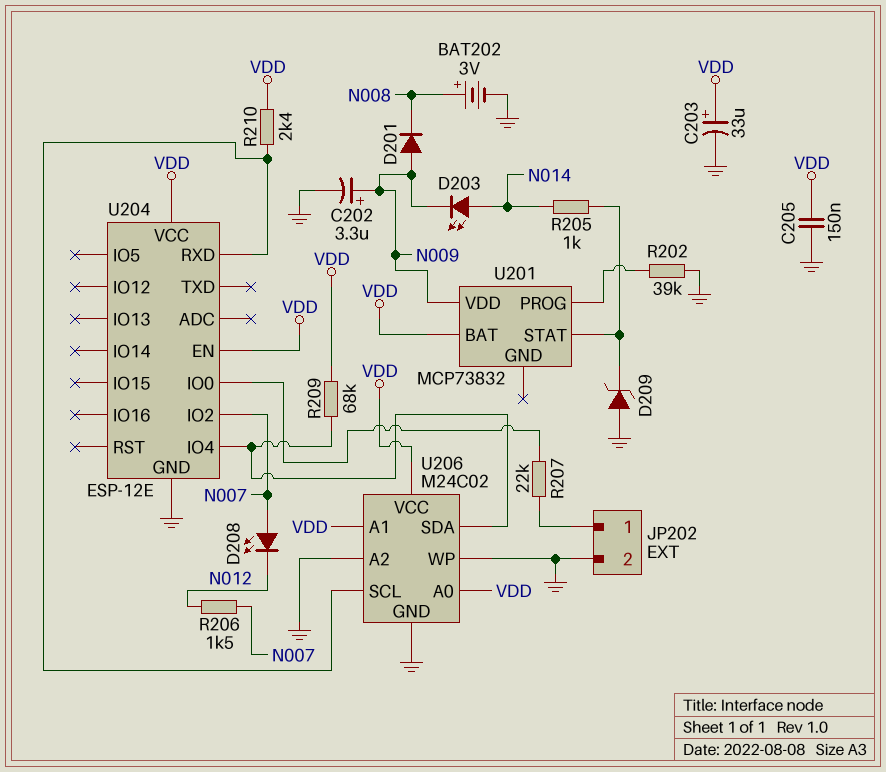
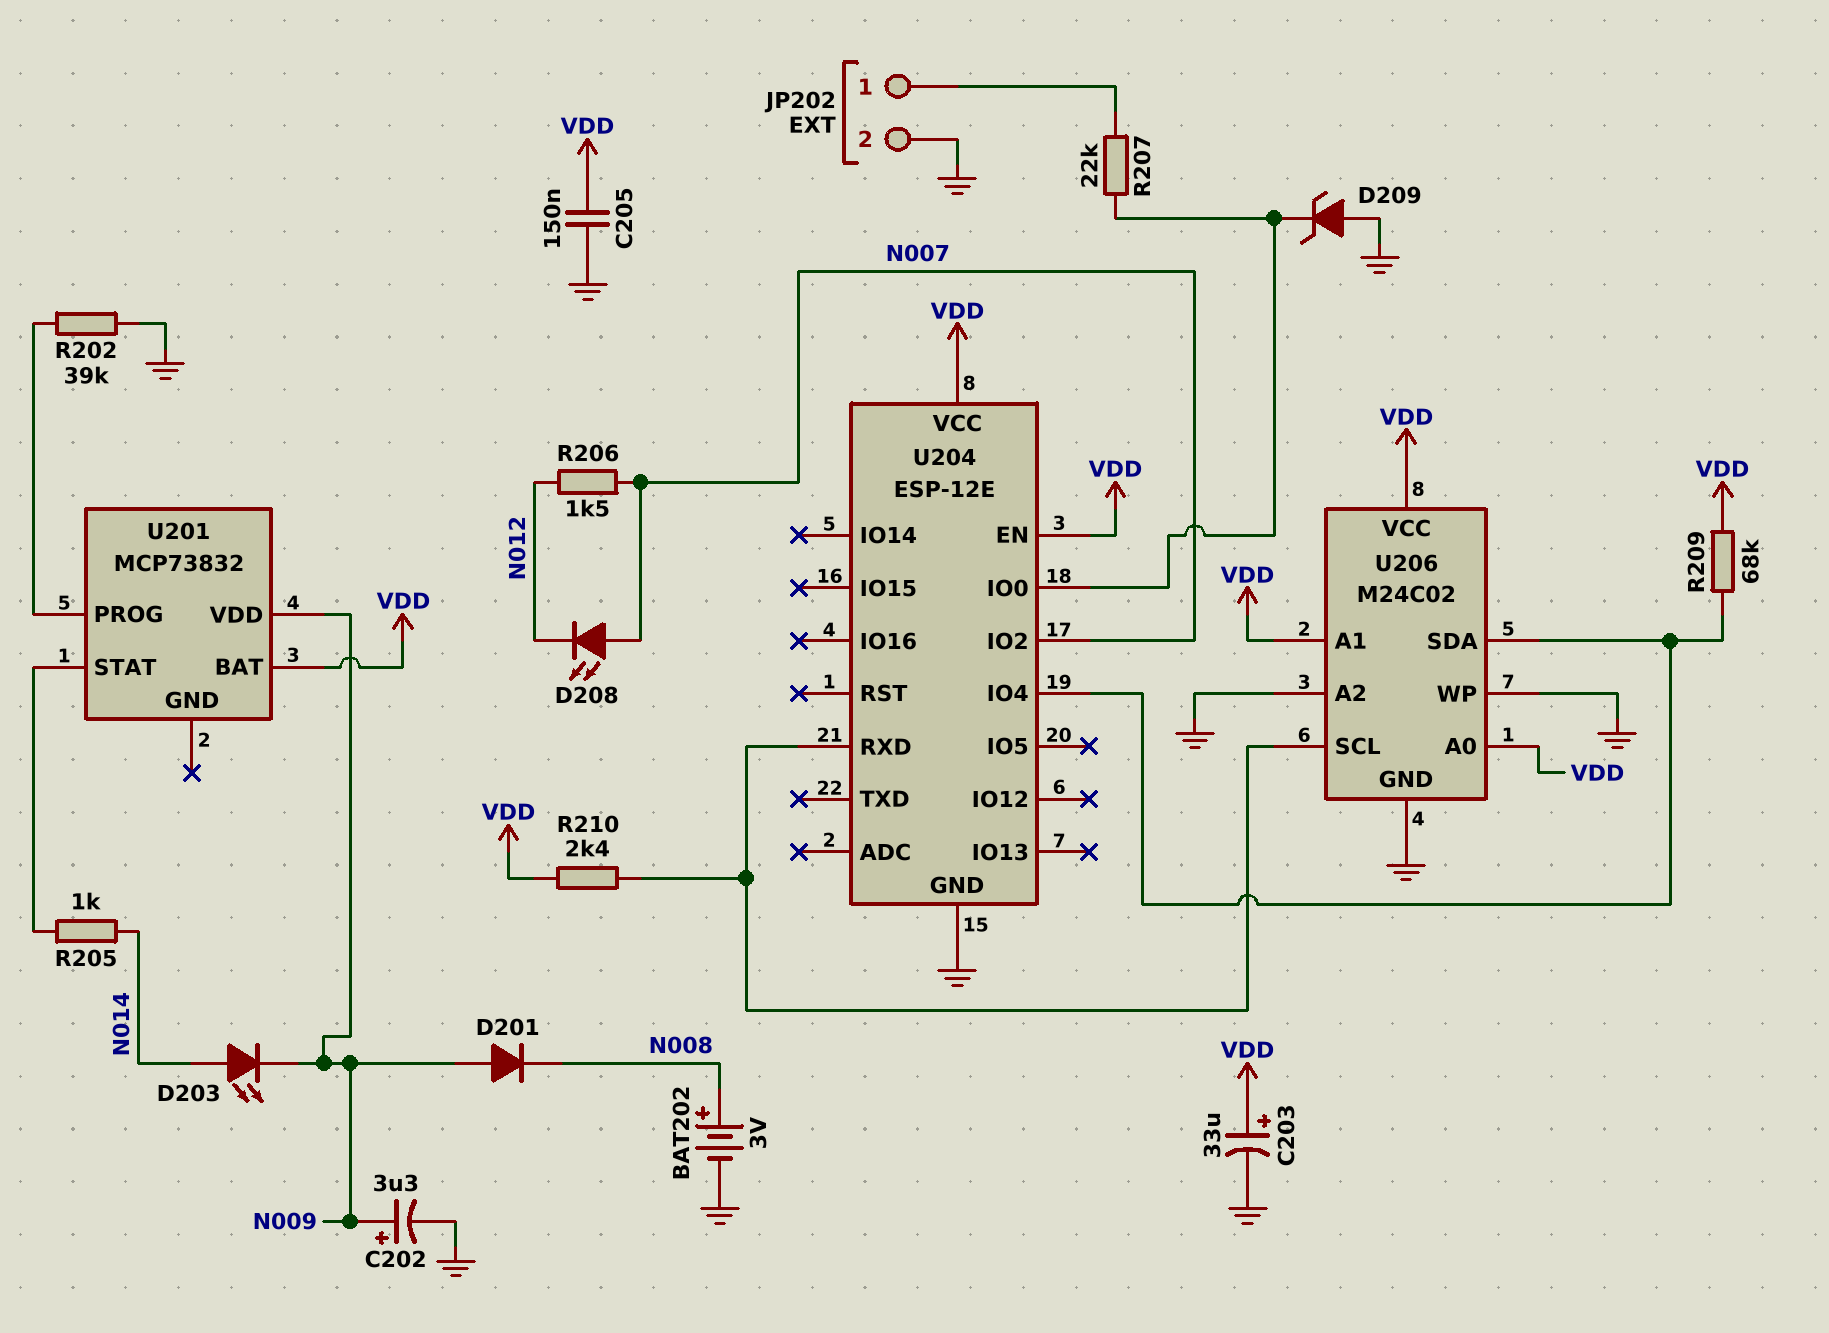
D209: zener (A GND, K U201/STAT) -> zener (A GND, K U204/IO0)

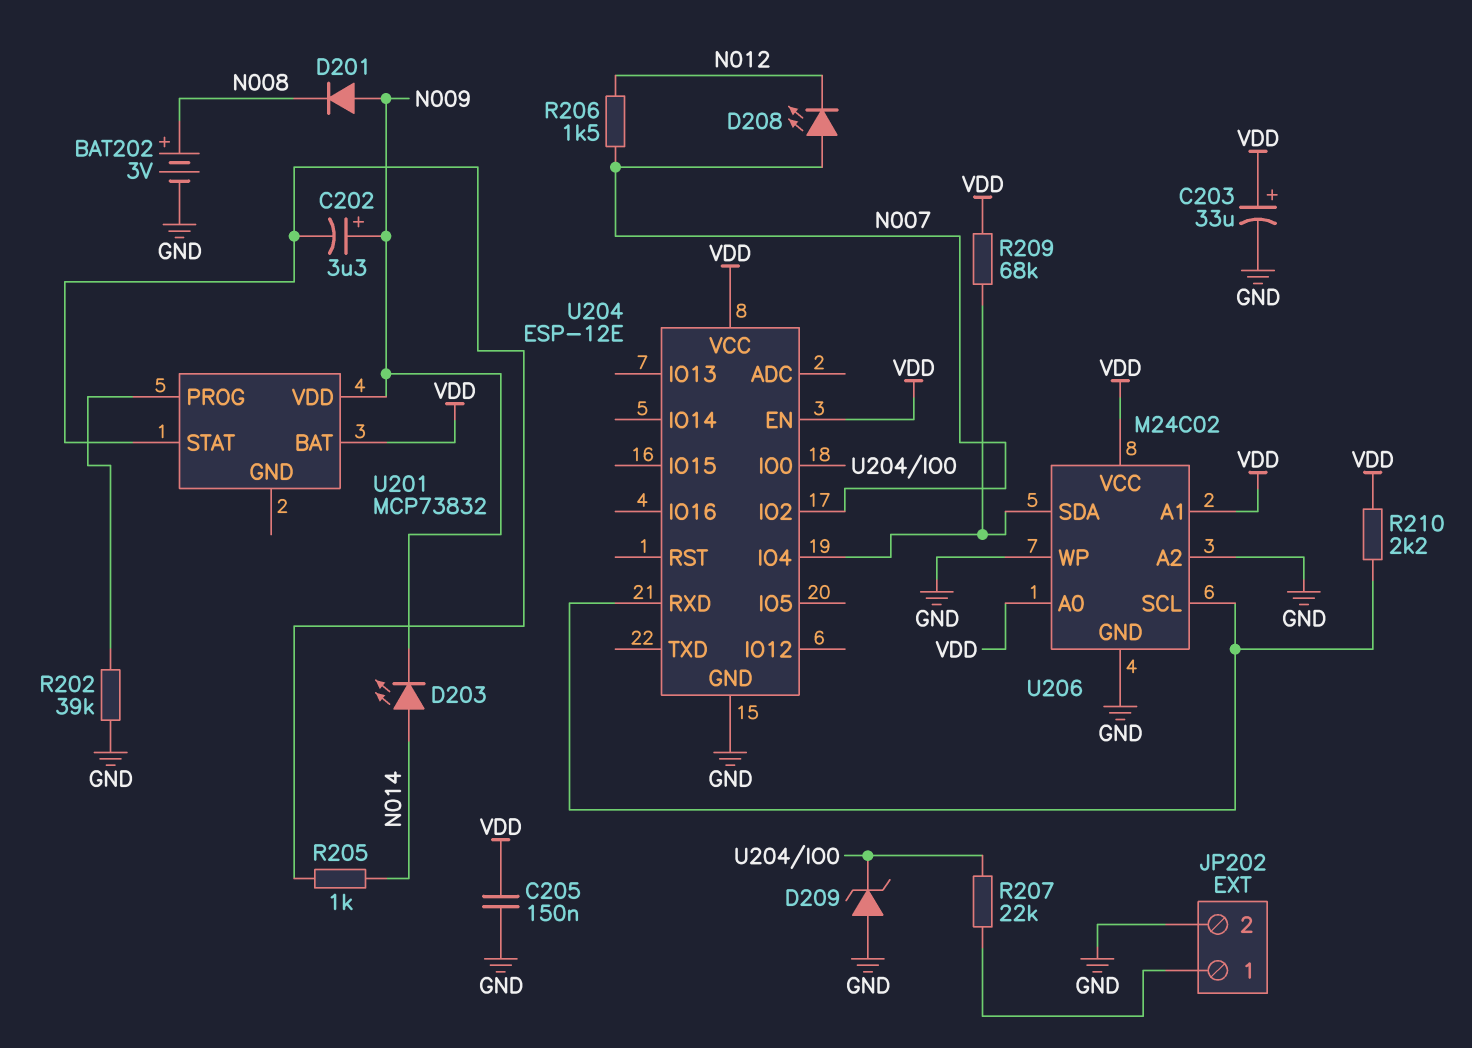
C202: 3.3uF (plus N009, minus GND) -> 3.3uF (plus N009, minus U201/STAT)
R210: 2.4k (U204/RXD, VDD) -> 2.2k (U204/RXD, VDD)

